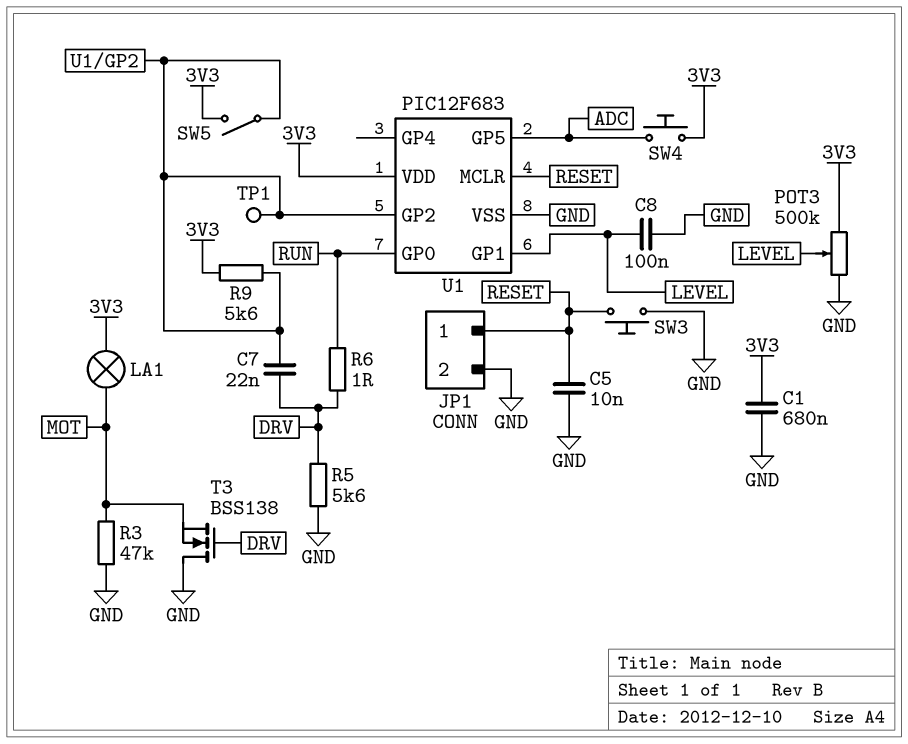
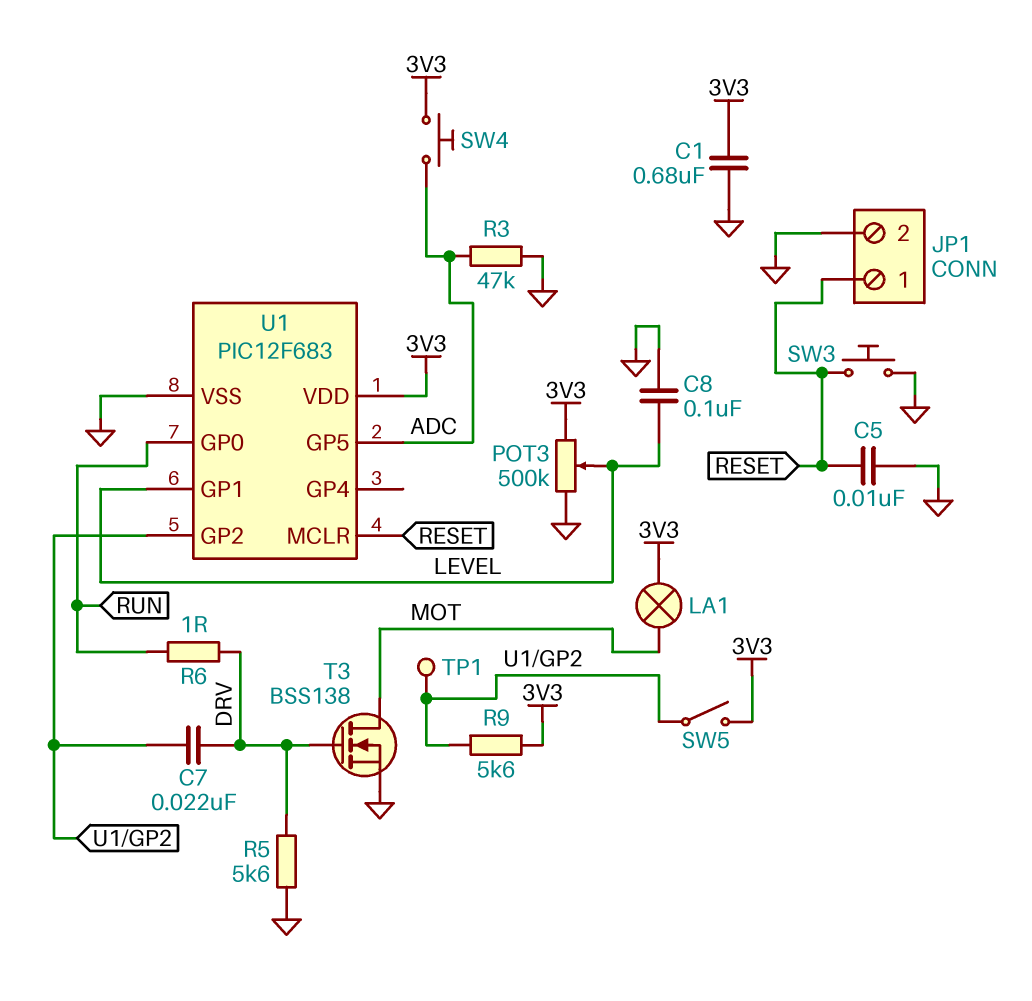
R3: 47k (GND, MOT) -> 47k (ADC, GND)
T3: NMOS BSS138 (G DRV, D GND, S MOT) -> NMOS BSS138 (G DRV, D MOT, S GND)

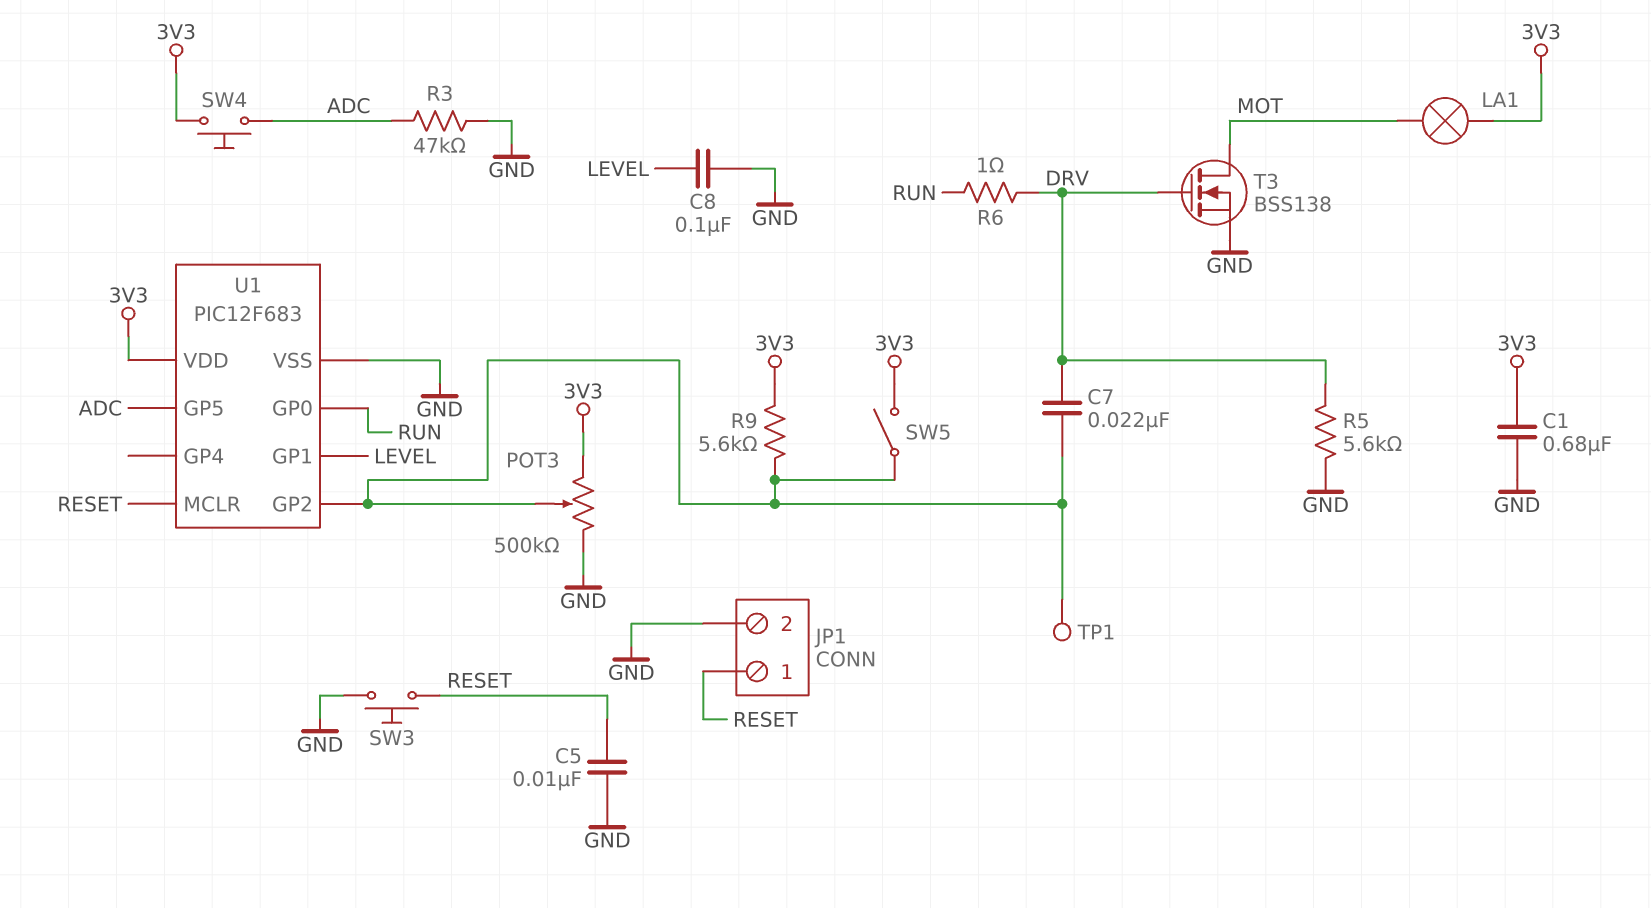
POT3: 500k (3V3, GND, wiper LEVEL) -> 500k (3V3, GND, wiper U1/GP2)

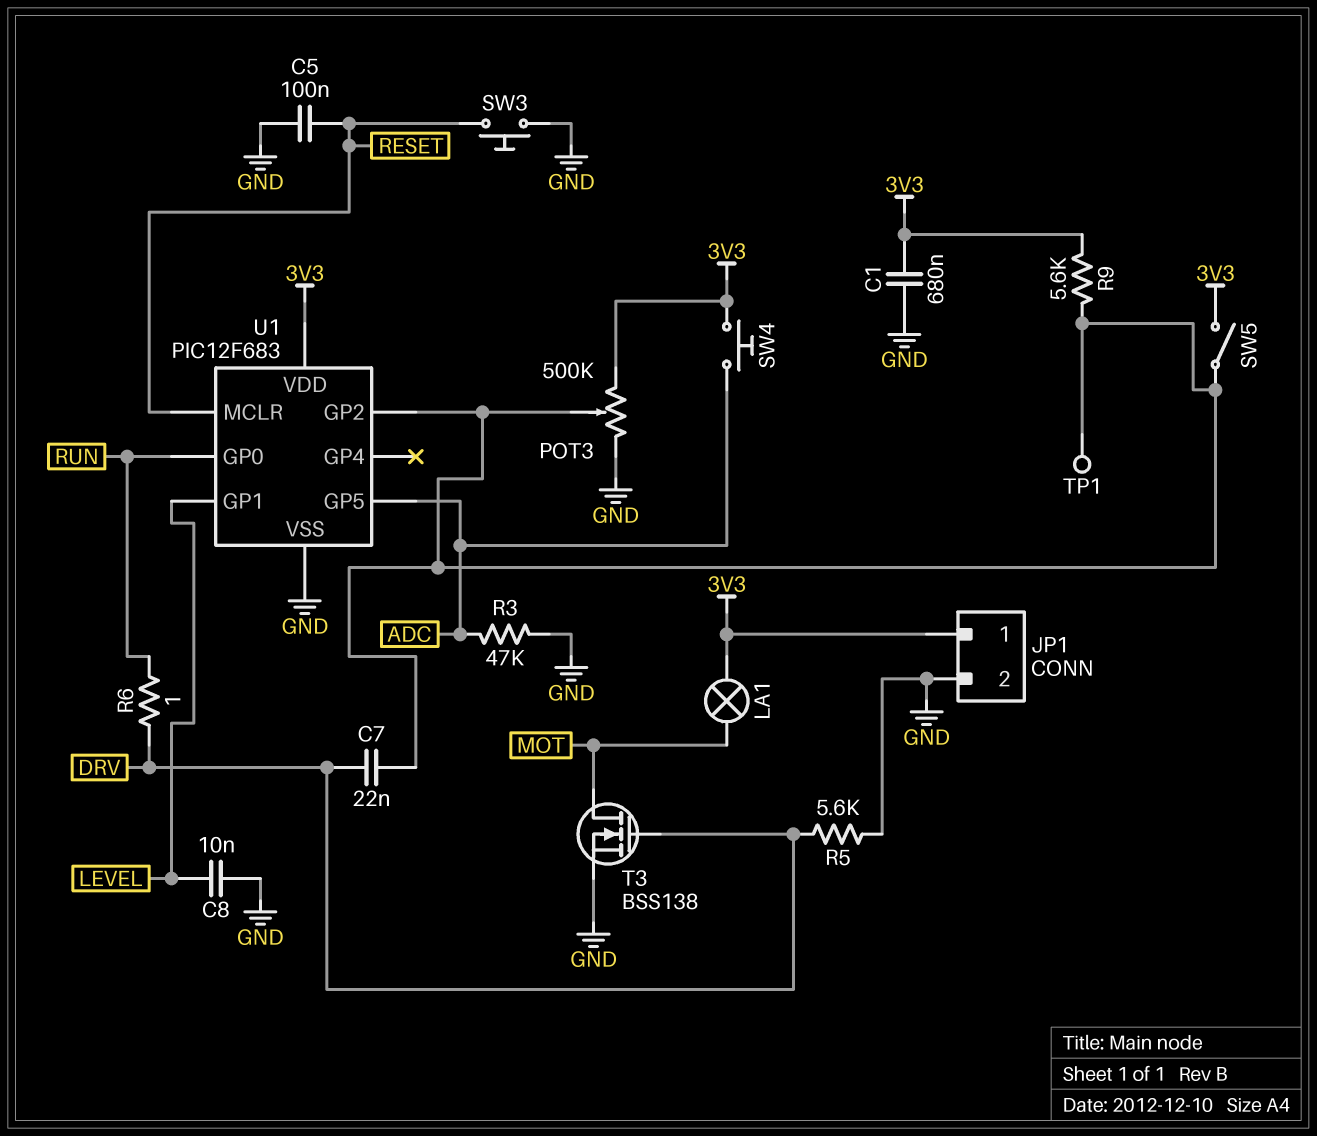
C5: 10nF (GND, RESET) -> 100nF (GND, RESET)
C8: 100nF (GND, LEVEL) -> 10nF (GND, LEVEL)
JP1 pin 1: RESET -> 3V3

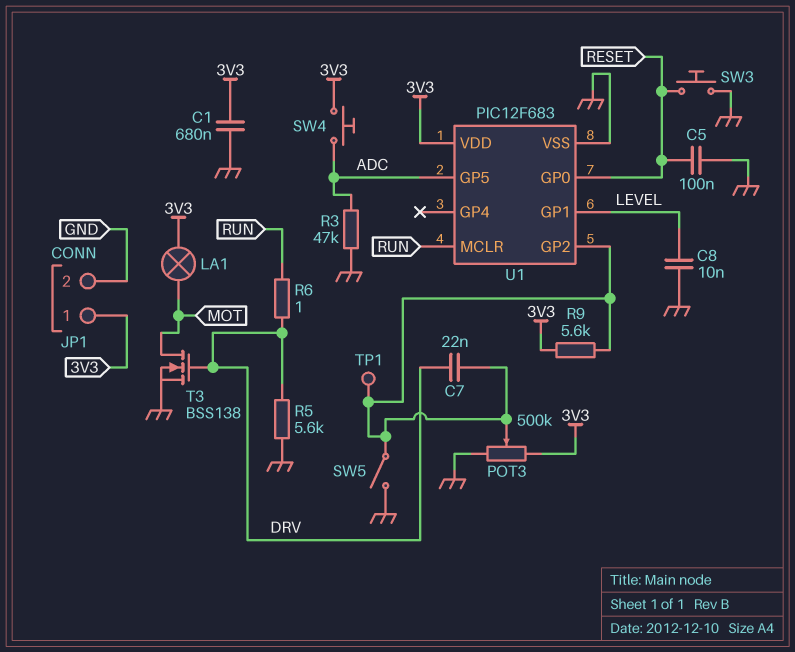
SW5: switch (3V3, U1/GP2) -> switch (GND, U1/GP2)
U1 pin GP0: RUN -> RESET
U1 pin MCLR: RESET -> RUN

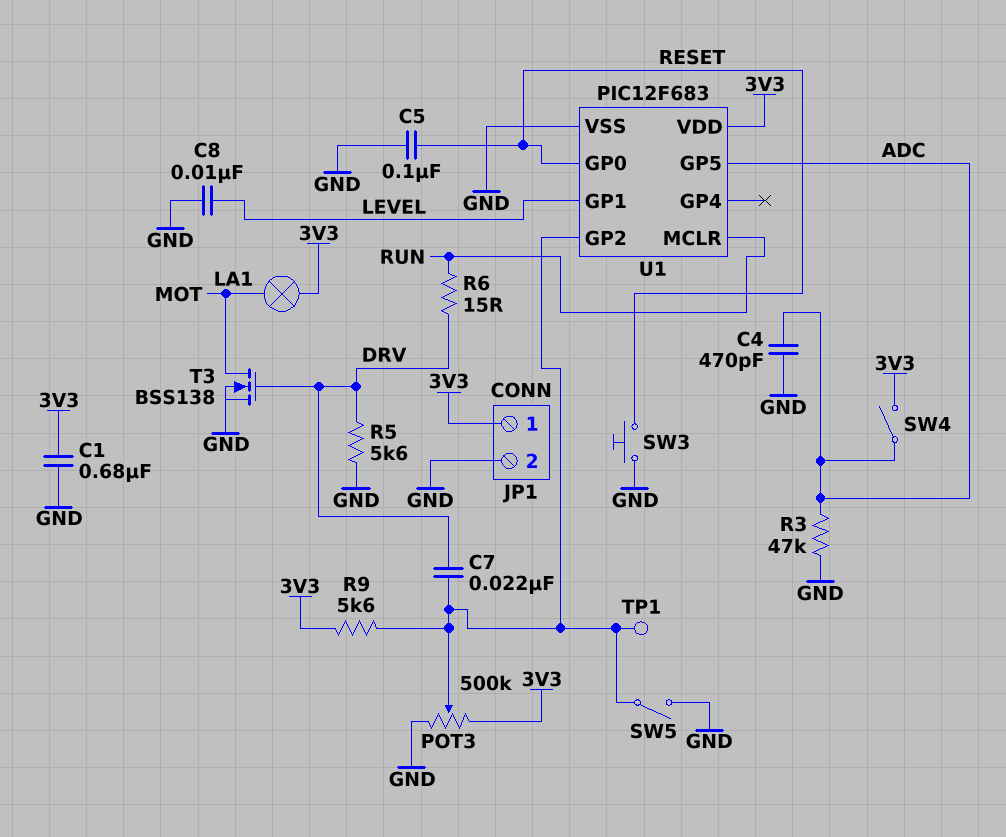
C4: none -> 470pF (ADC, GND)
R6: 1 (DRV, RUN) -> 15 (DRV, RUN)
SW4: button (3V3, ADC) -> switch (3V3, ADC)

